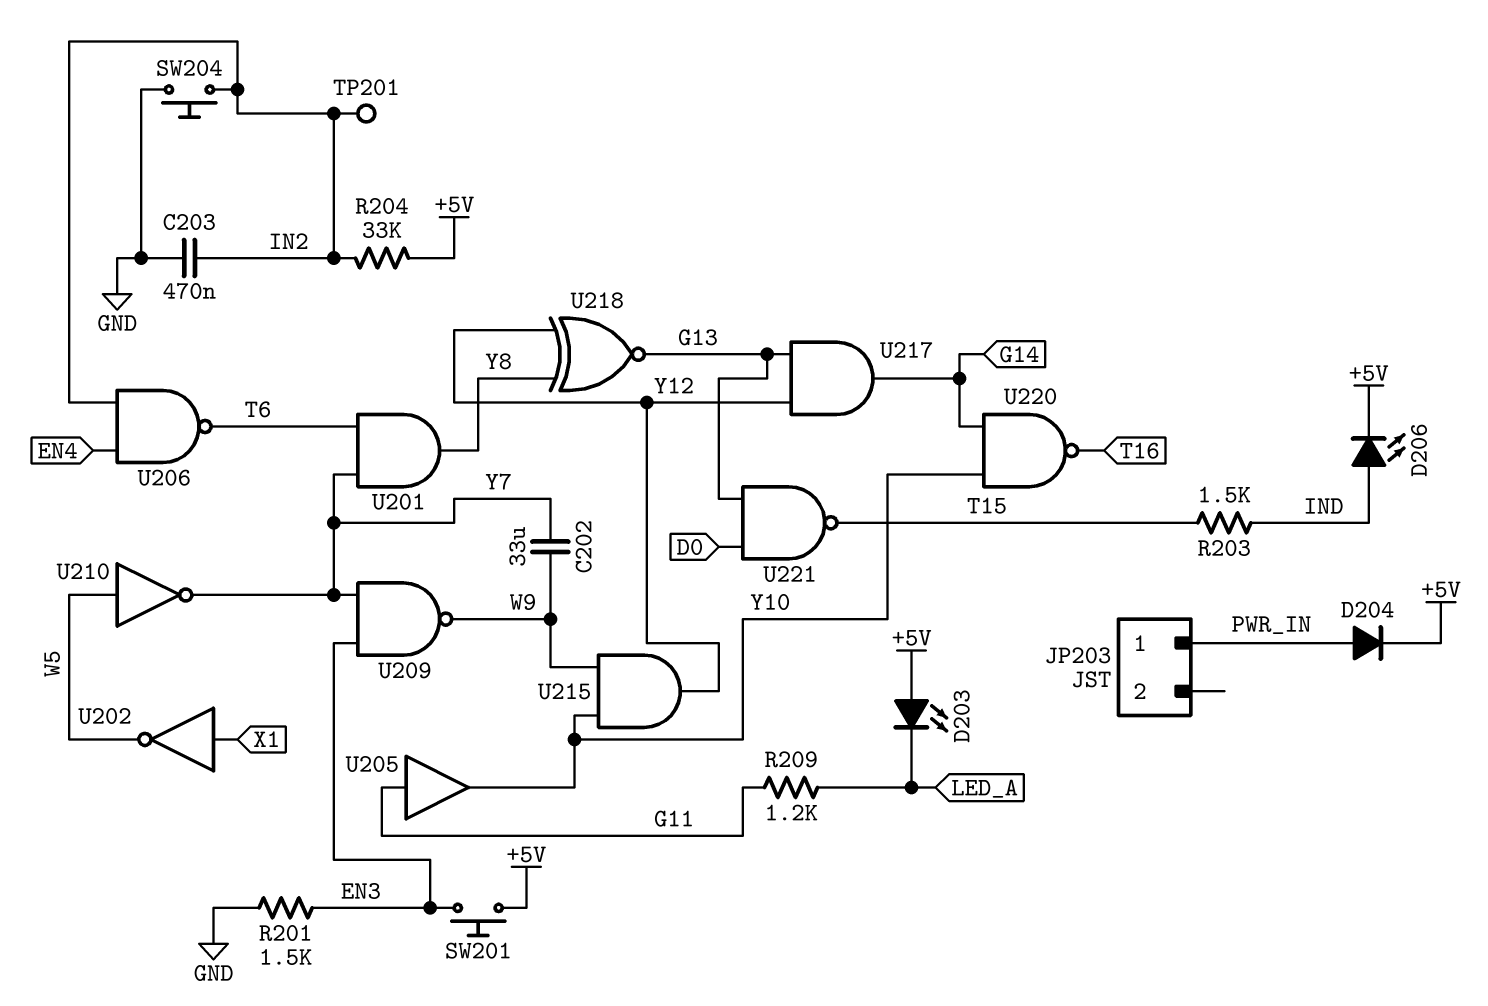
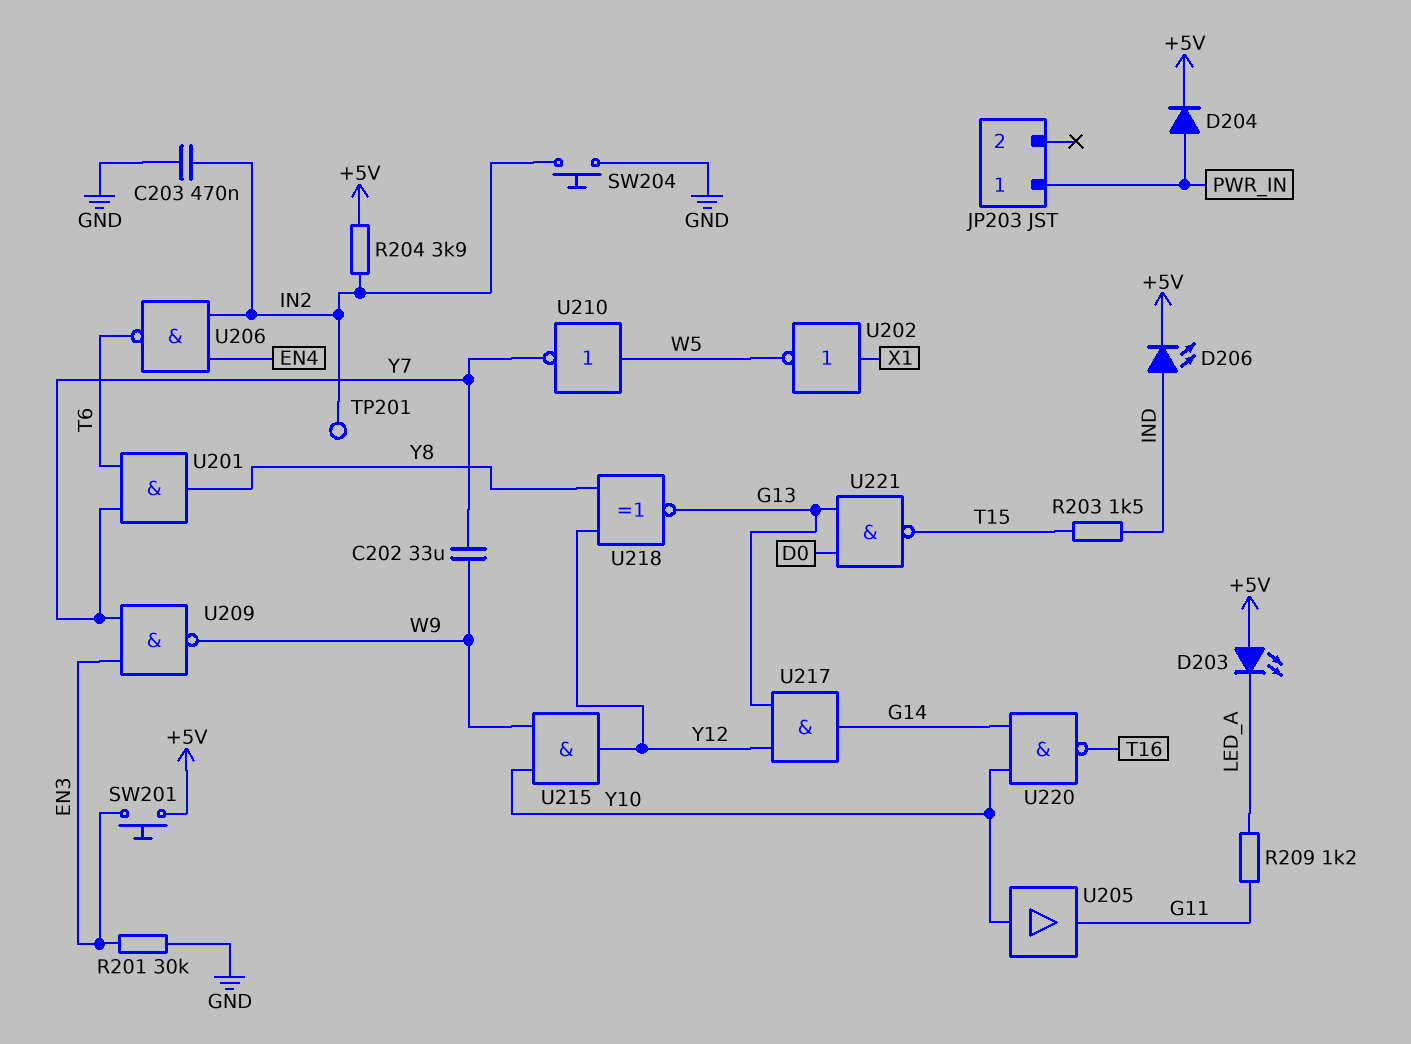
R201: 1.5k (EN3, GND) -> 30k (EN3, GND)
R204: 33k (+5V, IN2) -> 3.9k (+5V, IN2)
U205: buffer (in G11, out Y10) -> buffer (in Y10, out G11)

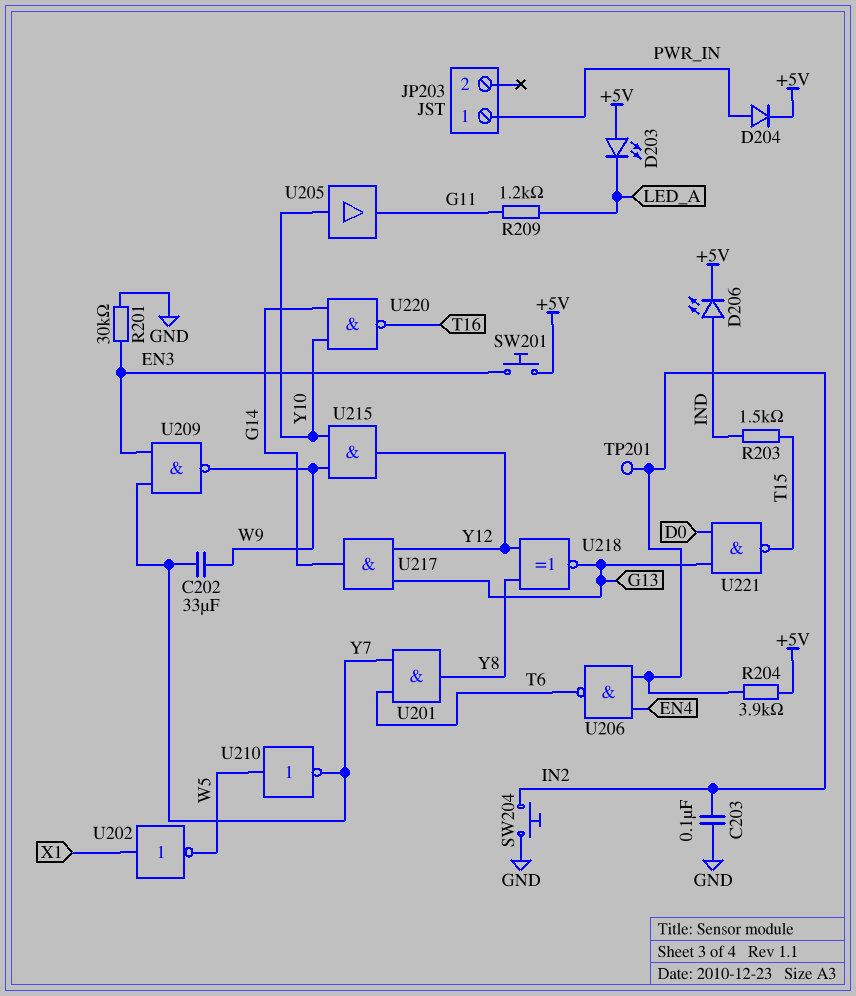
C203: 470nF (GND, IN2) -> 100nF (GND, IN2)

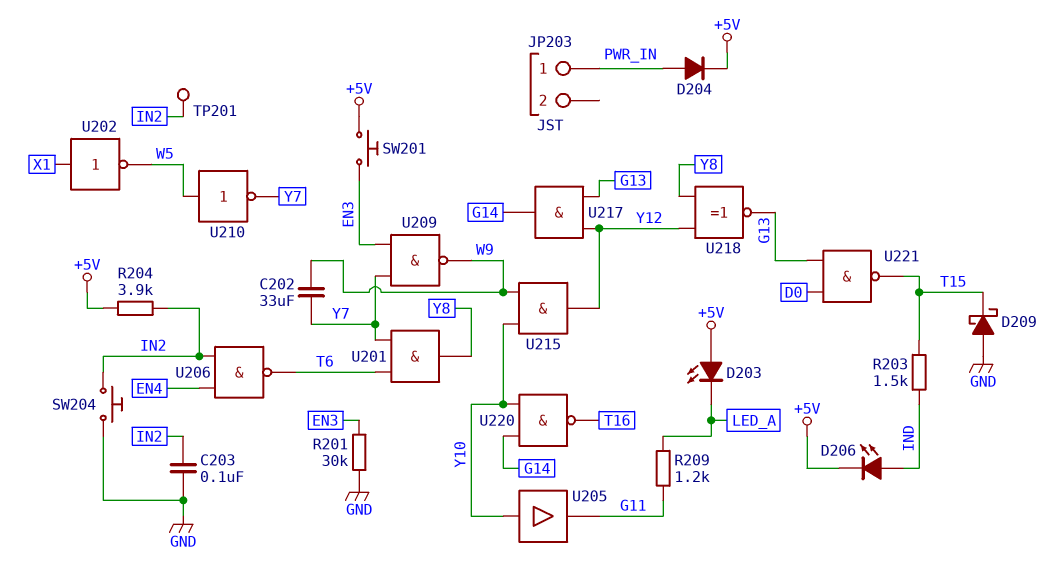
D209: none -> schottky (A GND, K T15)

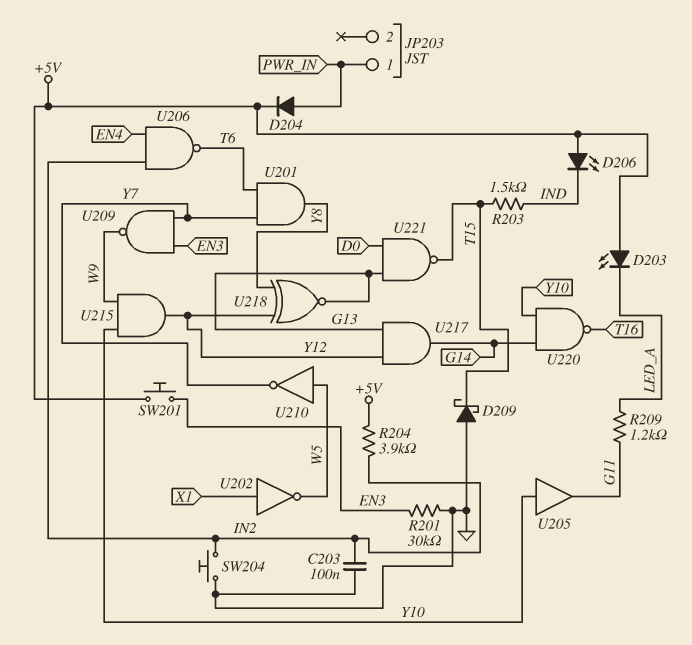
C202: 33uF (W9, Y7) -> none
D206: LED (A IND, K +5V) -> LED (A +5V, K IND)
TP201: test point (IN2) -> none

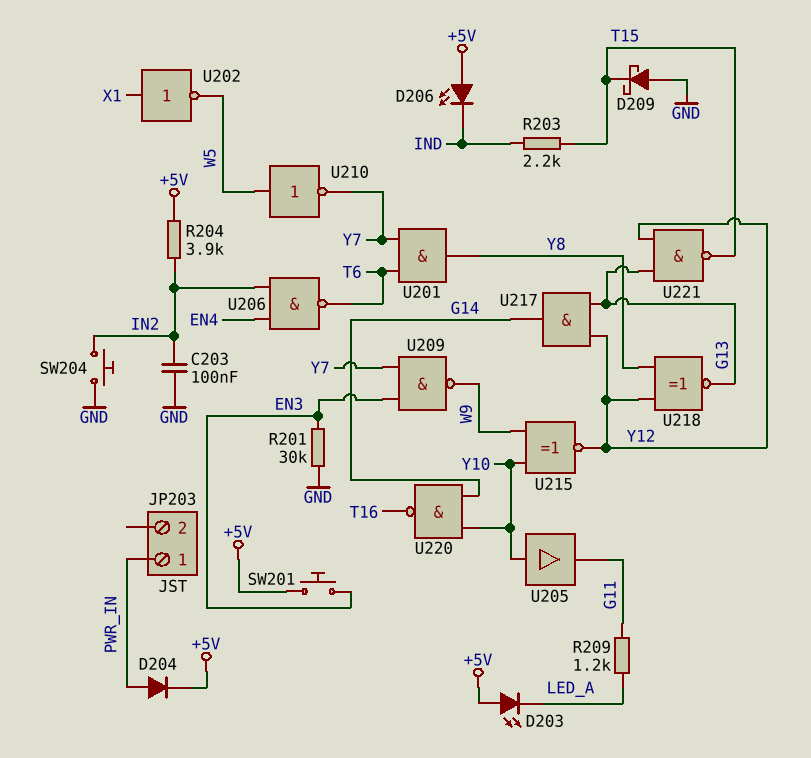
R203: 1.5k (IND, T15) -> 2.2k (IND, T15)
U215: AND (in W9, in Y10, out Y12) -> XNOR (in W9, in Y10, out Y12)
U221: NAND (in D0, in G13, out T15) -> NAND (in G13, in Y12, out T15)

